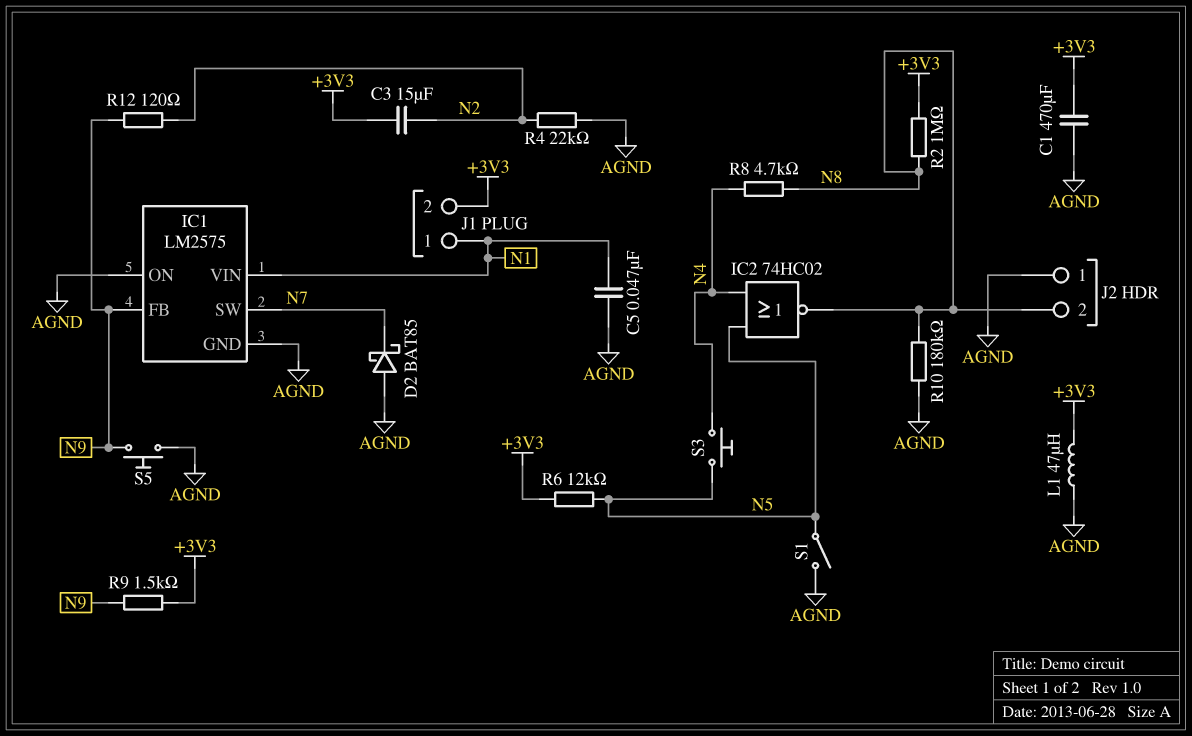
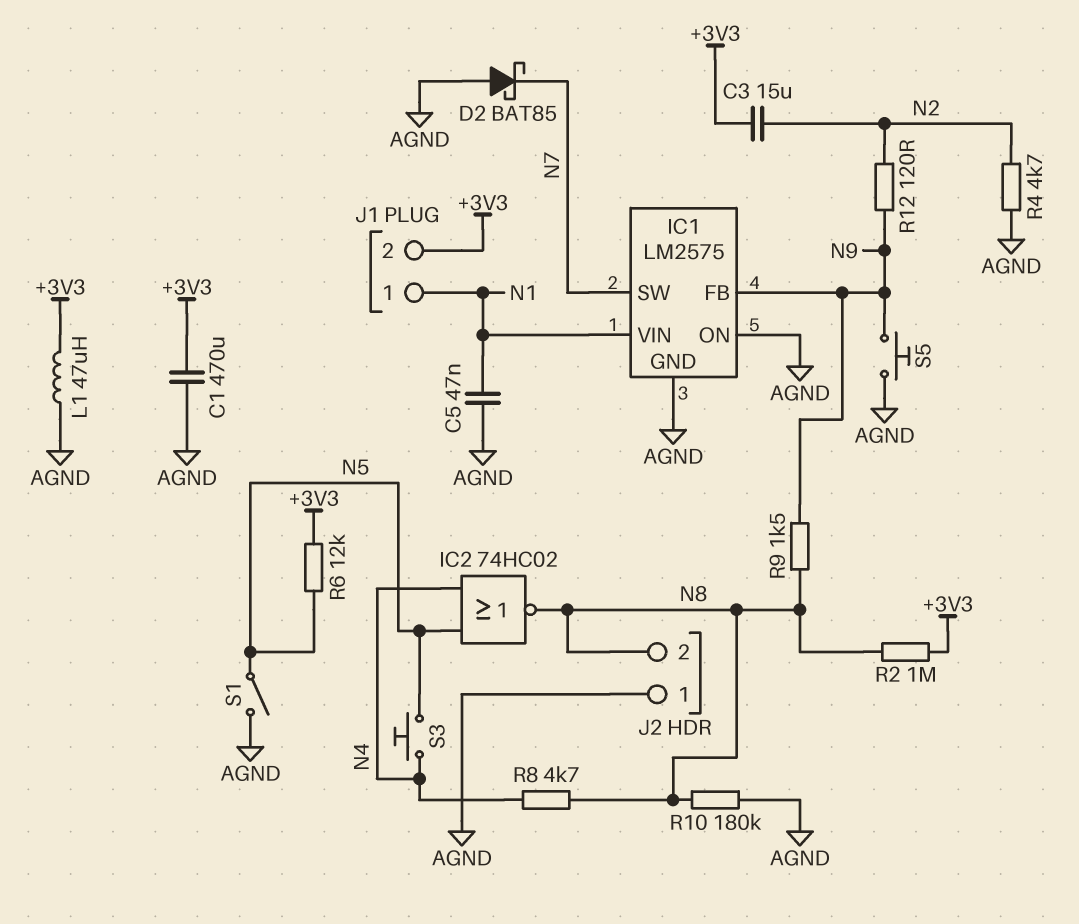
R4: 22k (AGND, N2) -> 4.7k (AGND, N2)
R9: 1.5k (+3V3, N9) -> 1.5k (N8, N9)

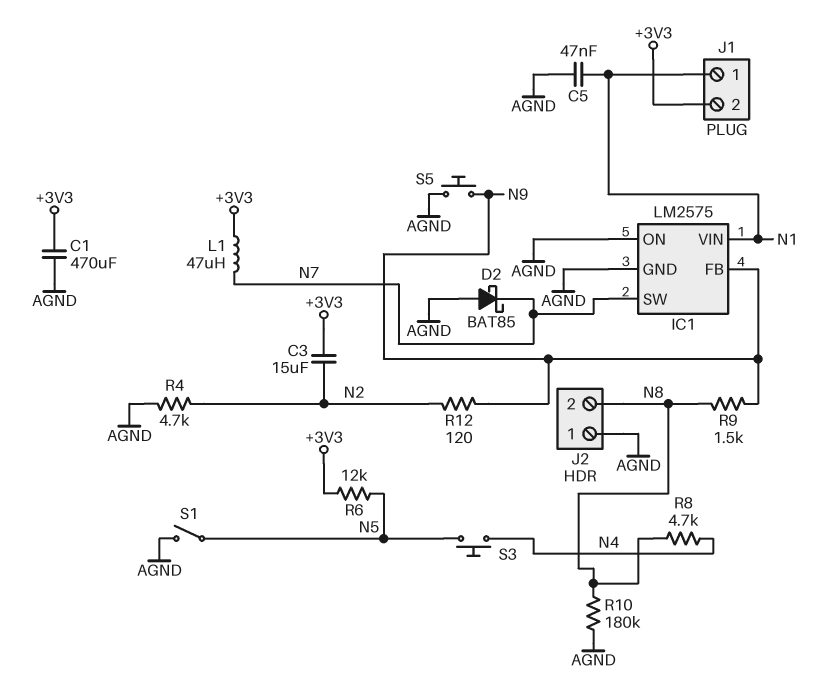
IC2: NOR 74HC02 (in N4, in N5, out N8) -> none
L1: 47uH (+3V3, AGND) -> 47uH (+3V3, N7)
R2: 1M (+3V3, N8) -> none

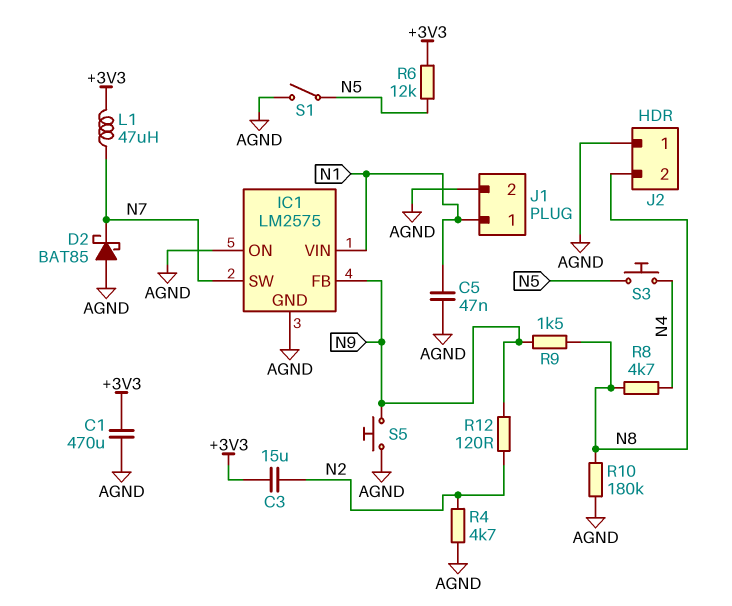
J1 pin 2: +3V3 -> AGND

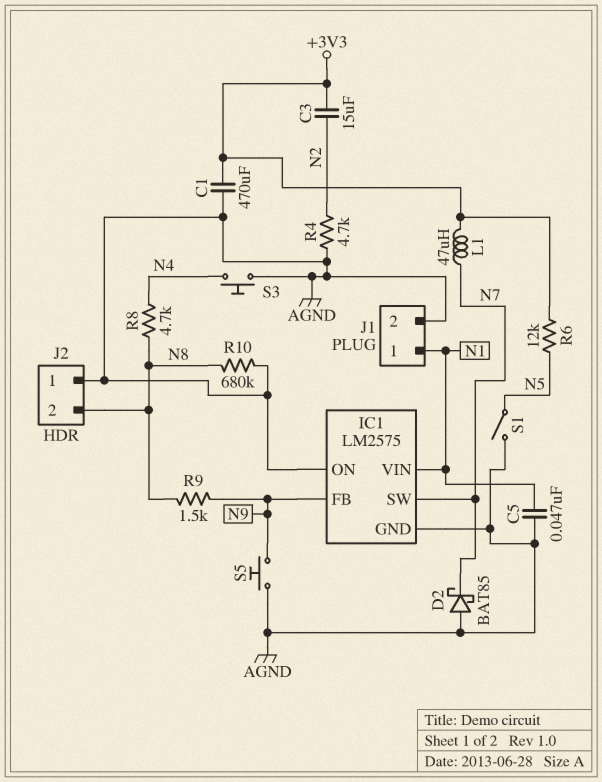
R10: 180k (AGND, N8) -> 680k (AGND, N8)
R12: 120 (N2, N9) -> none
S3: button (N4, N5) -> button (AGND, N4)

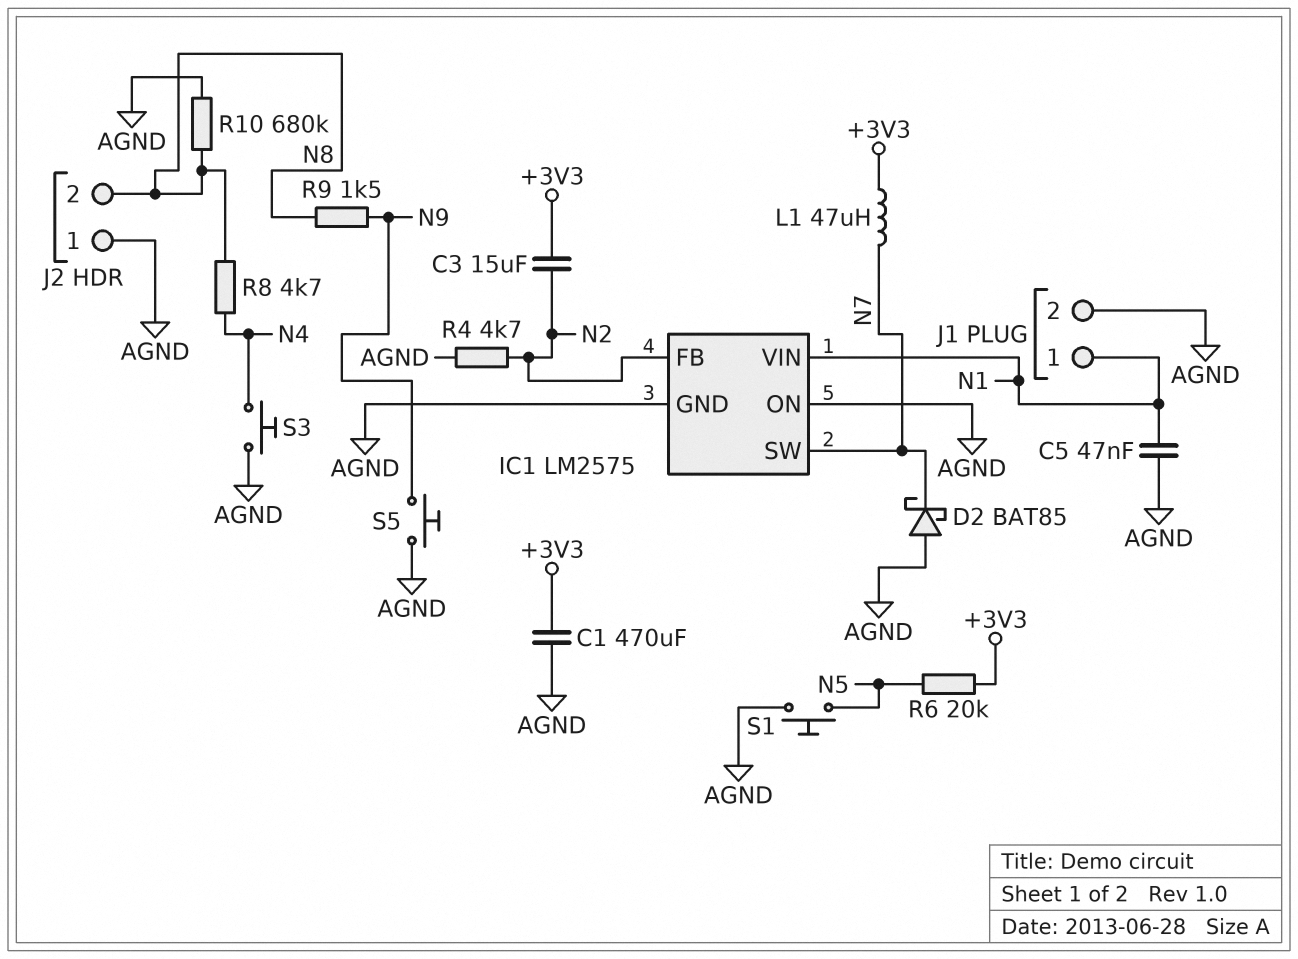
IC1 pin FB: N9 -> N2
R6: 12k (+3V3, N5) -> 20k (+3V3, N5)
S1: switch (AGND, N5) -> button (AGND, N5)

